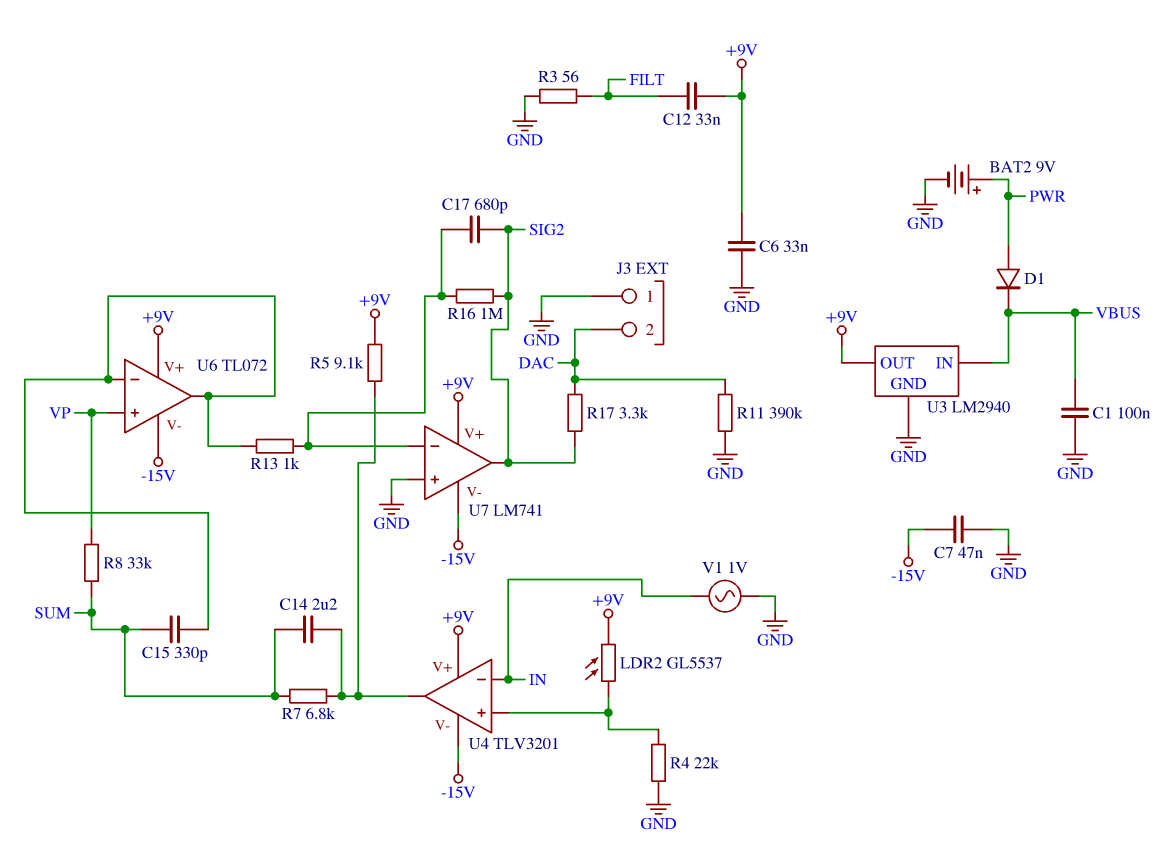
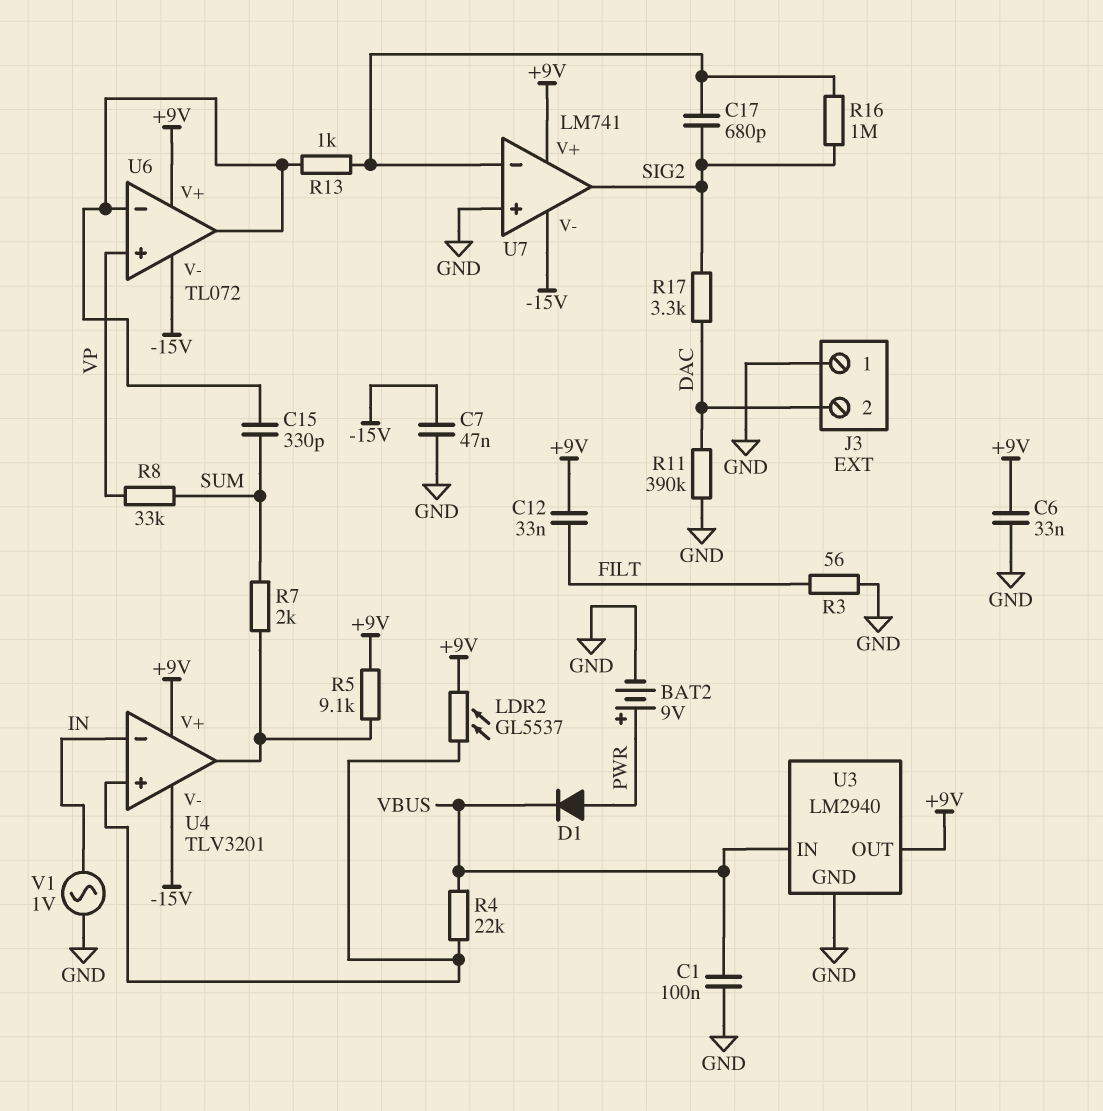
C14: 2.2uF (SUM, U4/out) -> none
R4: 22k (GND, U4/in+) -> 22k (U4/in+, VBUS)
R7: 6.8k (SUM, U4/out) -> 2k (SUM, U4/out)

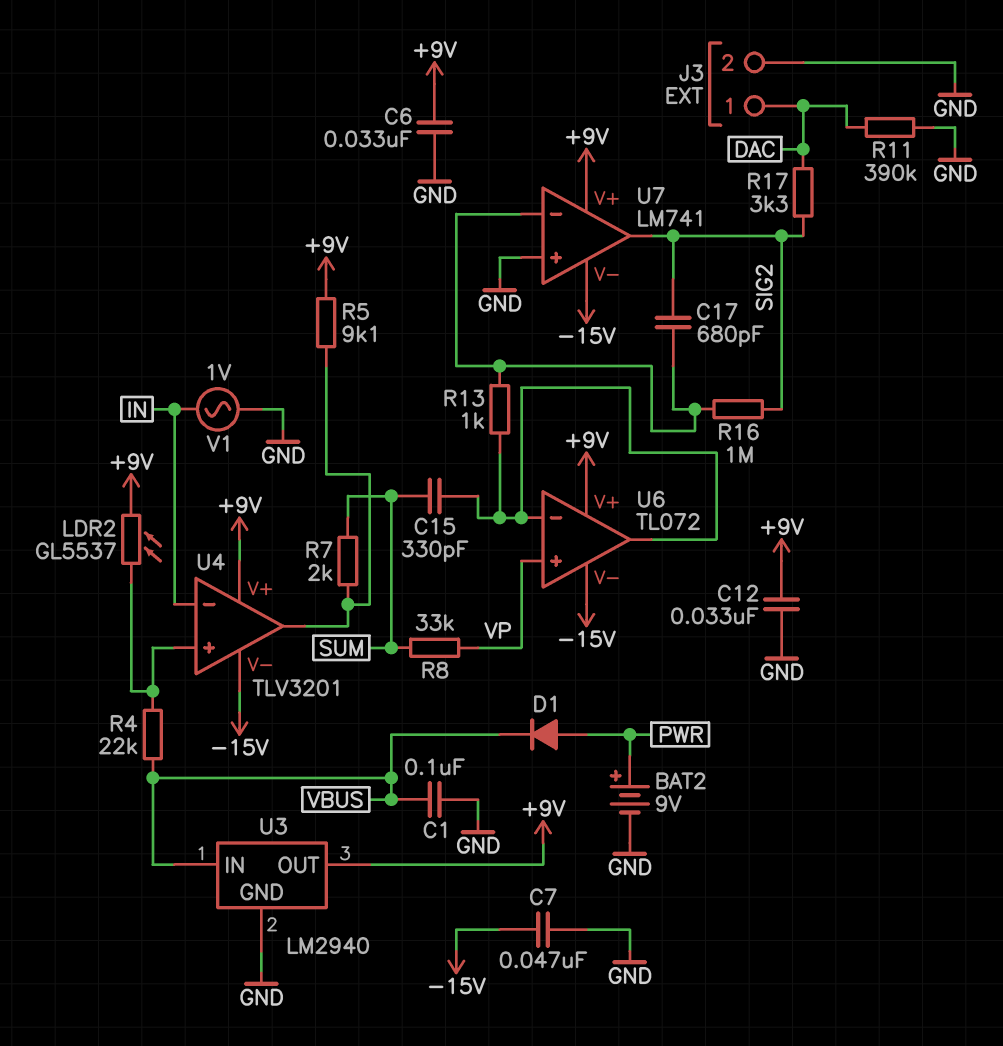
C12: 33nF (+9V, FILT) -> 33nF (+9V, GND)
J3 pin 1: GND -> DAC
J3 pin 2: DAC -> GND
R3: 56 (FILT, GND) -> none

